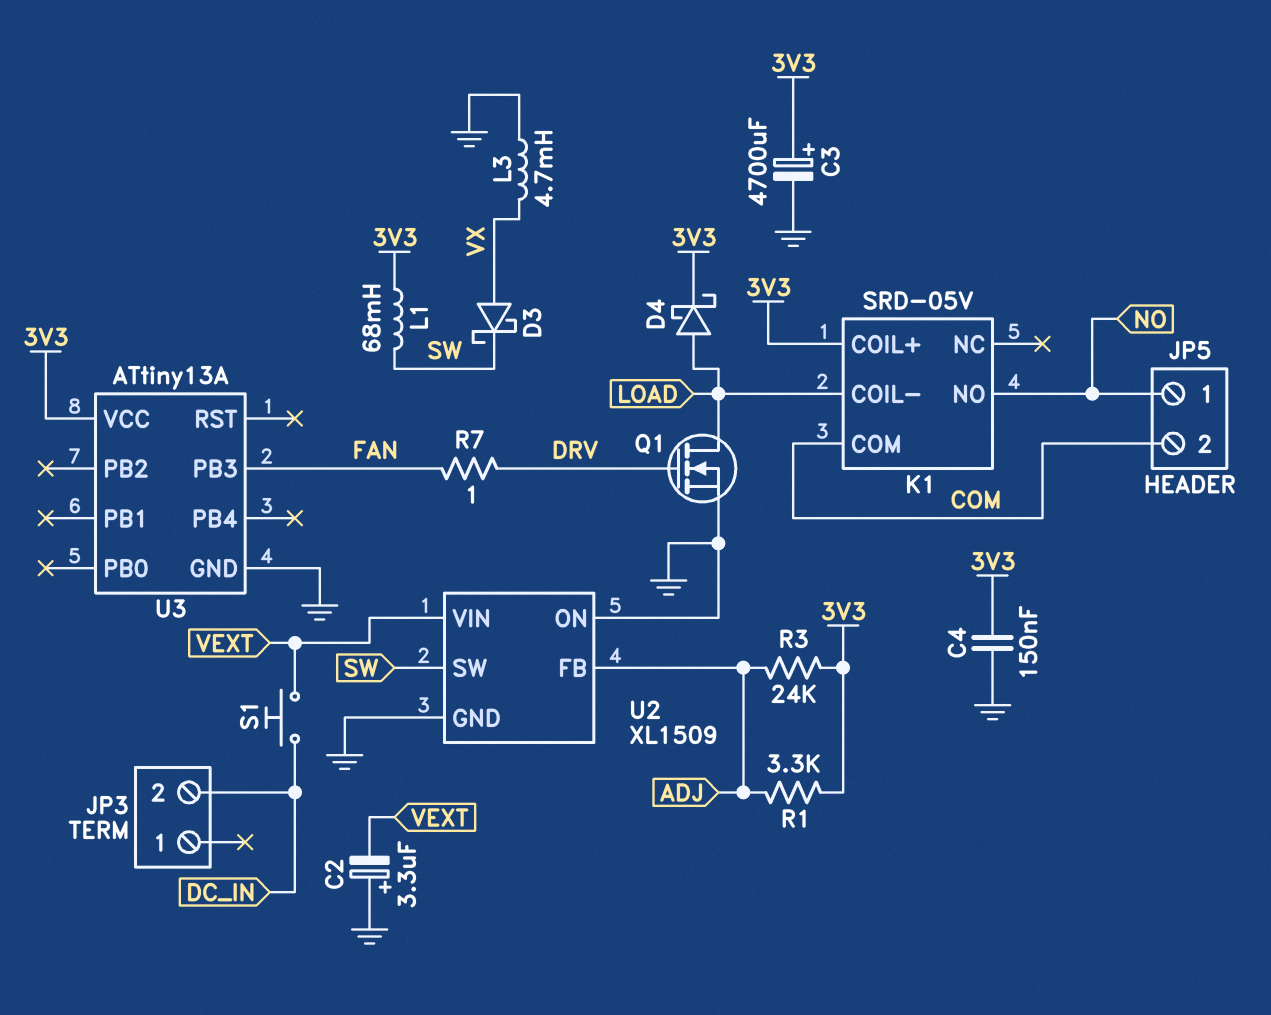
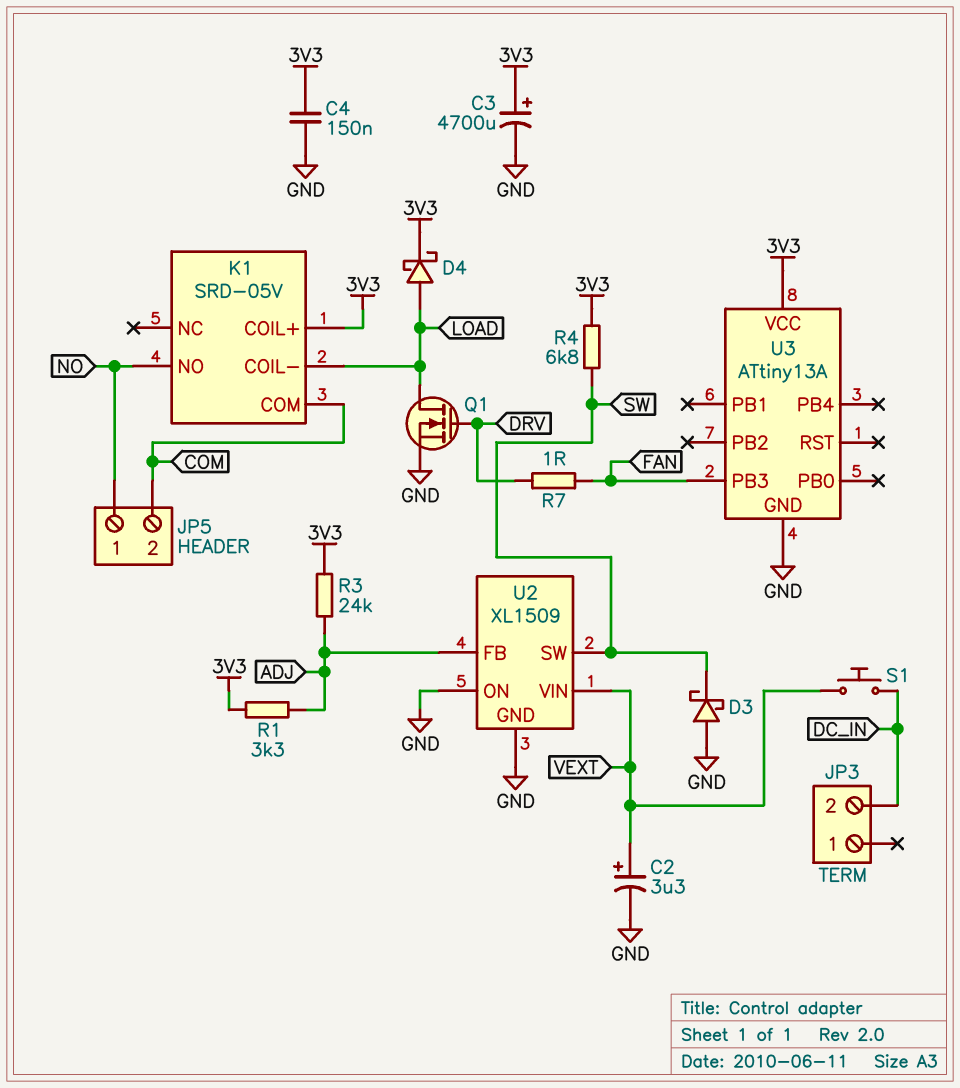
C2: 3.3uF (plus GND, minus VEXT) -> 3.3uF (plus VEXT, minus GND)
D3: schottky (A VX, K SW) -> schottky (A GND, K SW)
L1: 68mH (3V3, SW) -> none
L3: 4.7mH (GND, VX) -> none
R4: none -> 6.8k (3V3, SW)

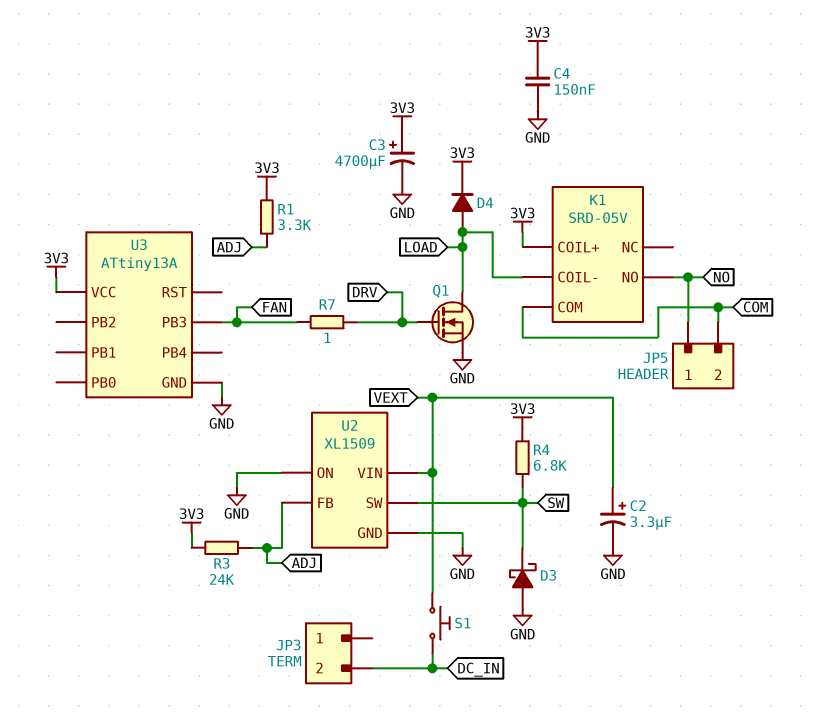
D4: schottky (A LOAD, K 3V3) -> diode (A LOAD, K 3V3)

